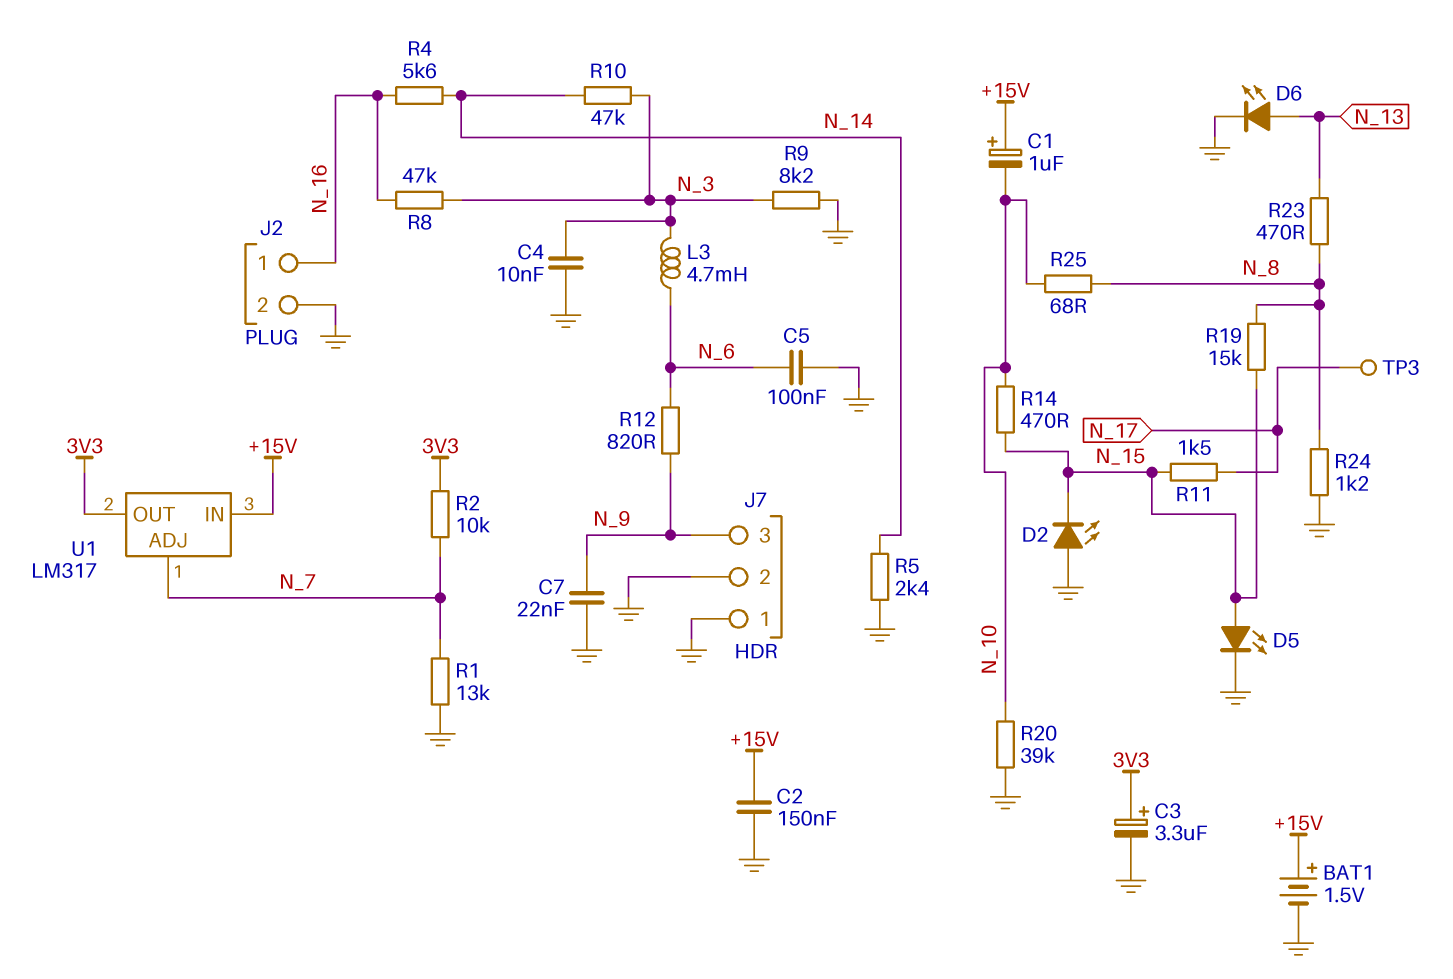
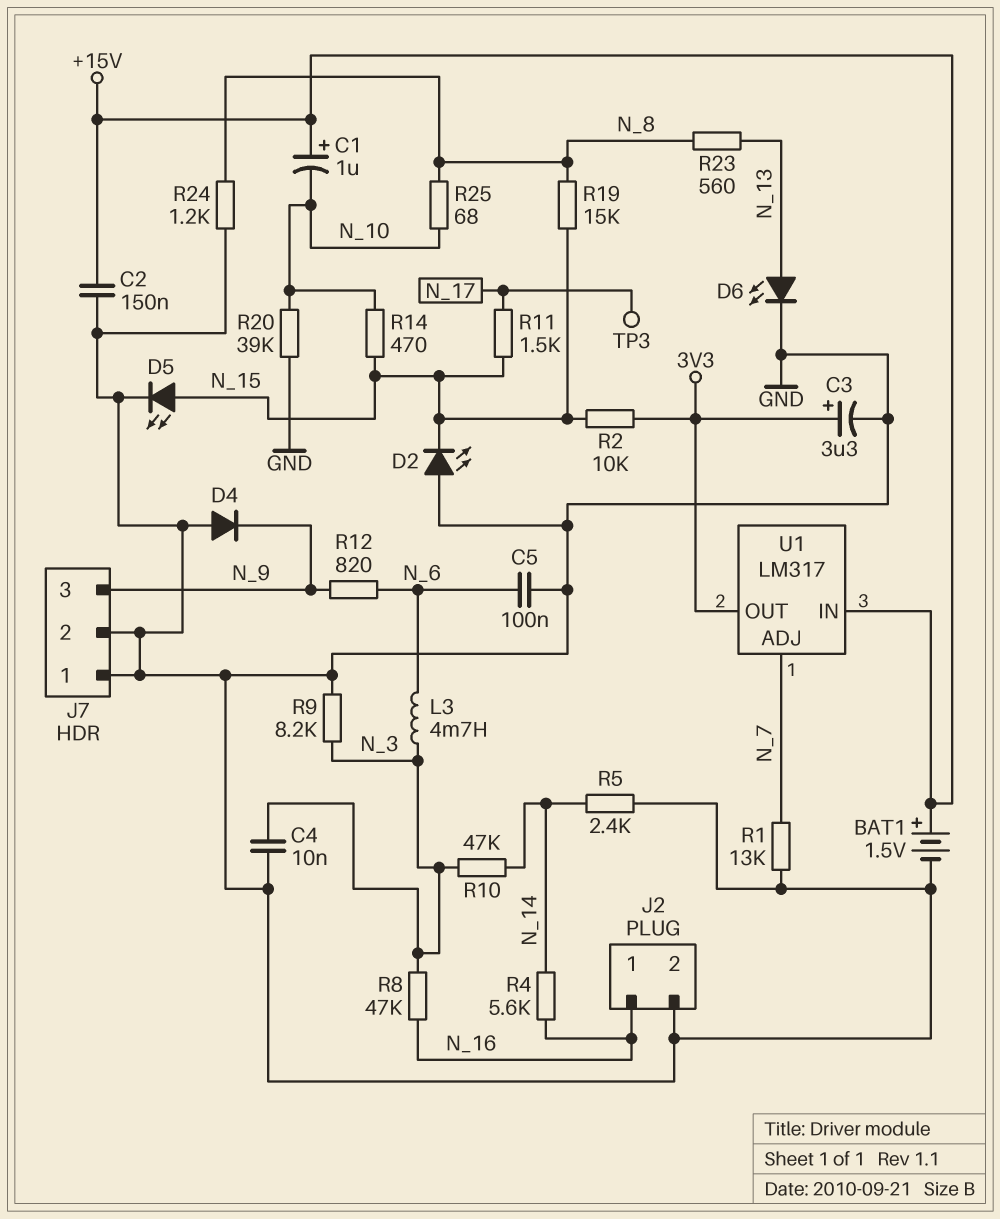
C7: 22nF (GND, N_9) -> none
D4: none -> diode (A GND, K N_9)
R2: 10k (3V3, N_7) -> 10k (3V3, N_15)
R23: 470 (N_8, N_13) -> 560 (N_8, N_13)

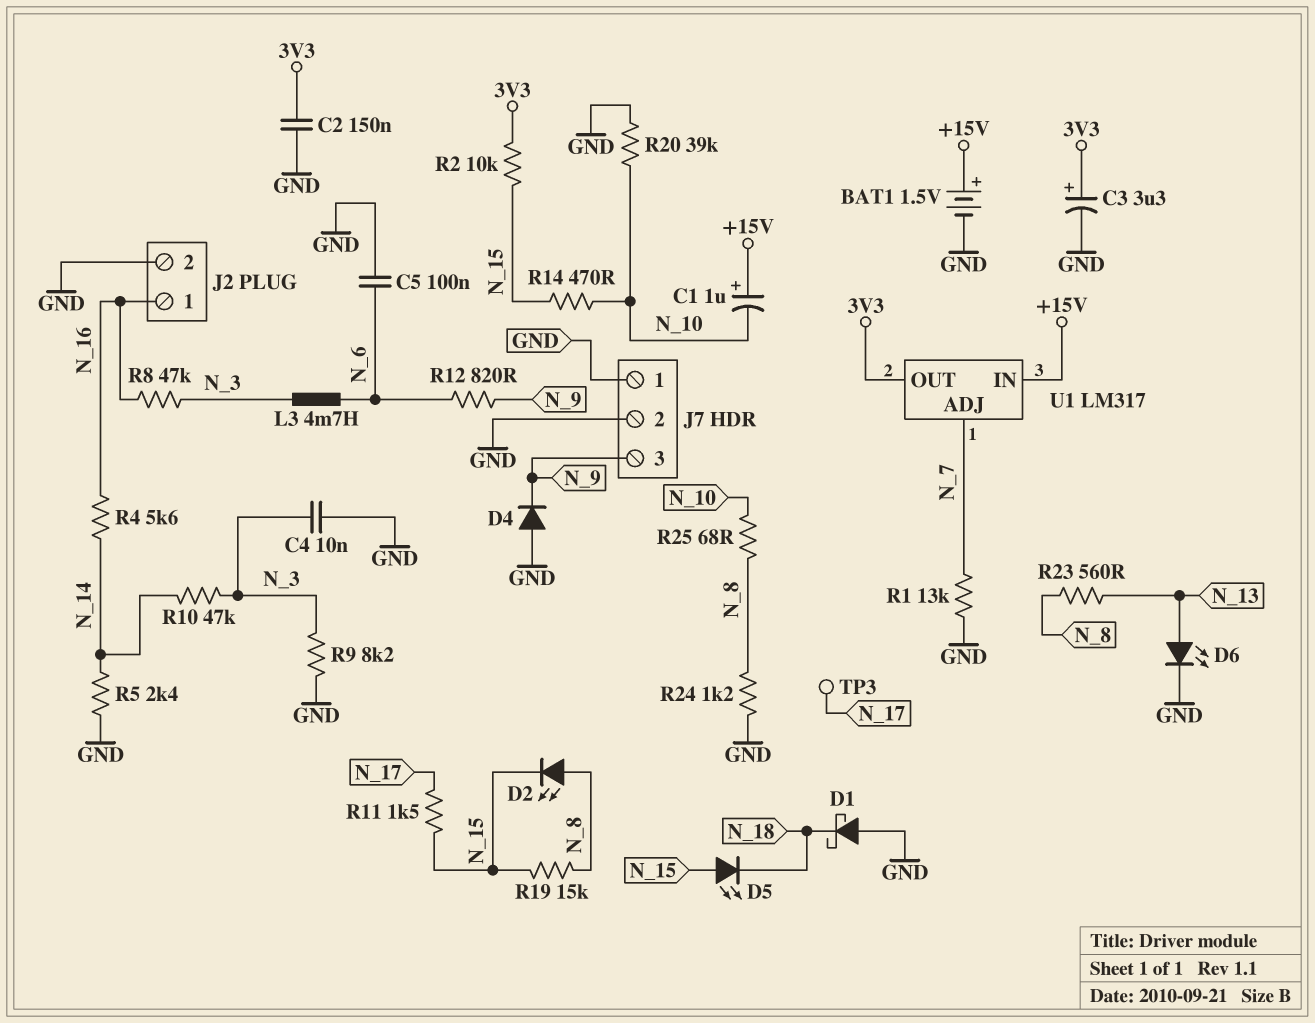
C2: 150nF (+15V, GND) -> 150nF (3V3, GND)
D1: none -> schottky (A GND, K N_18)
D2: LED (A GND, K N_15) -> LED (A N_8, K N_15)
D5: LED (A N_15, K GND) -> LED (A N_15, K N_18)

